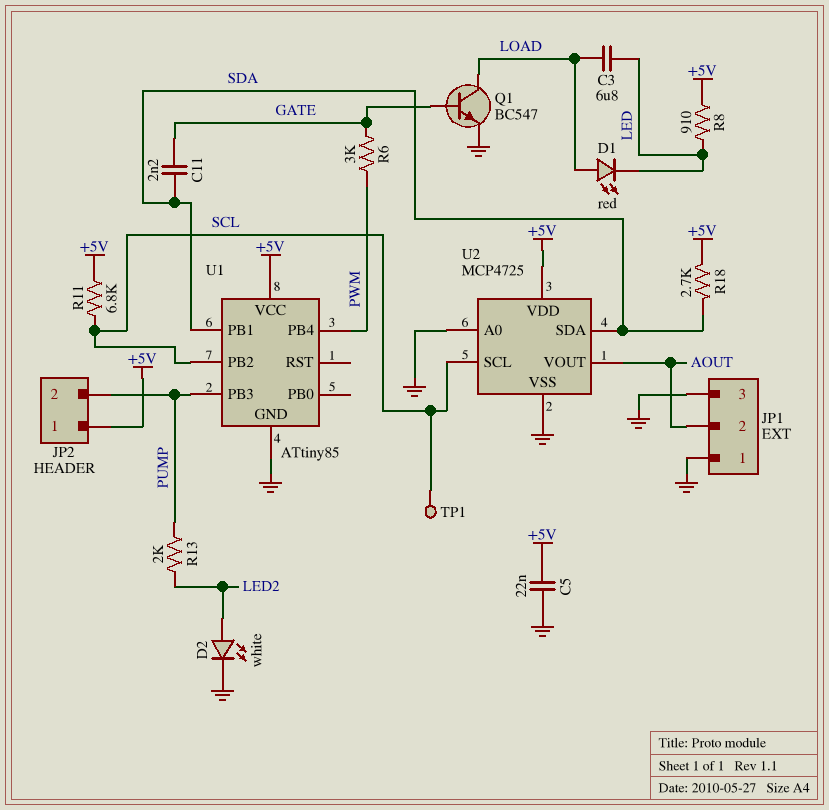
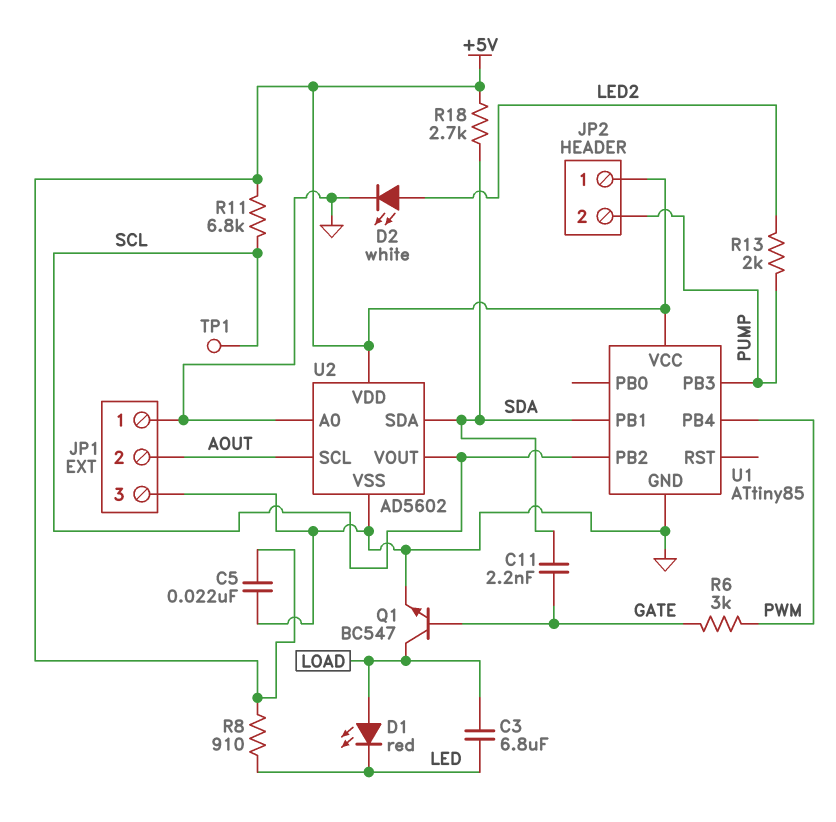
U2: MCP4725 -> AD5602
U2 pin SCL: SCL -> AOUT
U2 pin VOUT: AOUT -> SCL

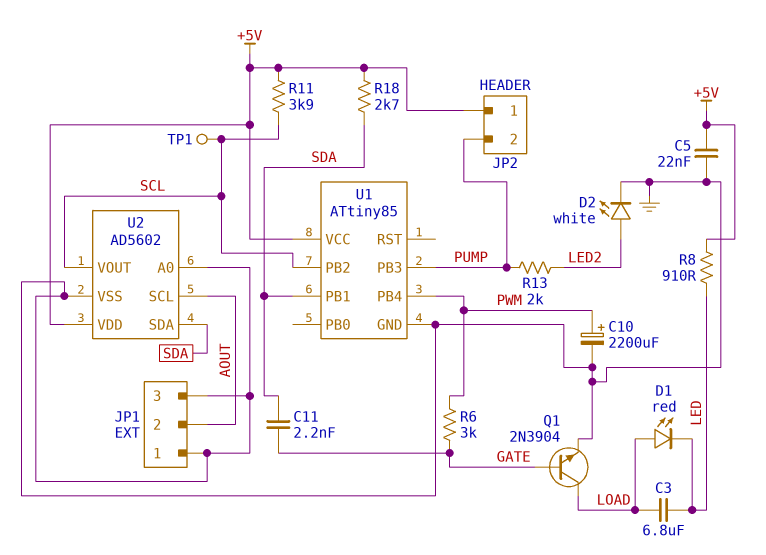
C10: none -> 2200uF (plus PWM, minus GND)
Q1: NPN BC547 (B GATE, C LOAD, E GND) -> NPN 2N3904 (B GATE, C LOAD, E GND)
R11: 6.8k (+5V, SCL) -> 3.9k (+5V, SCL)

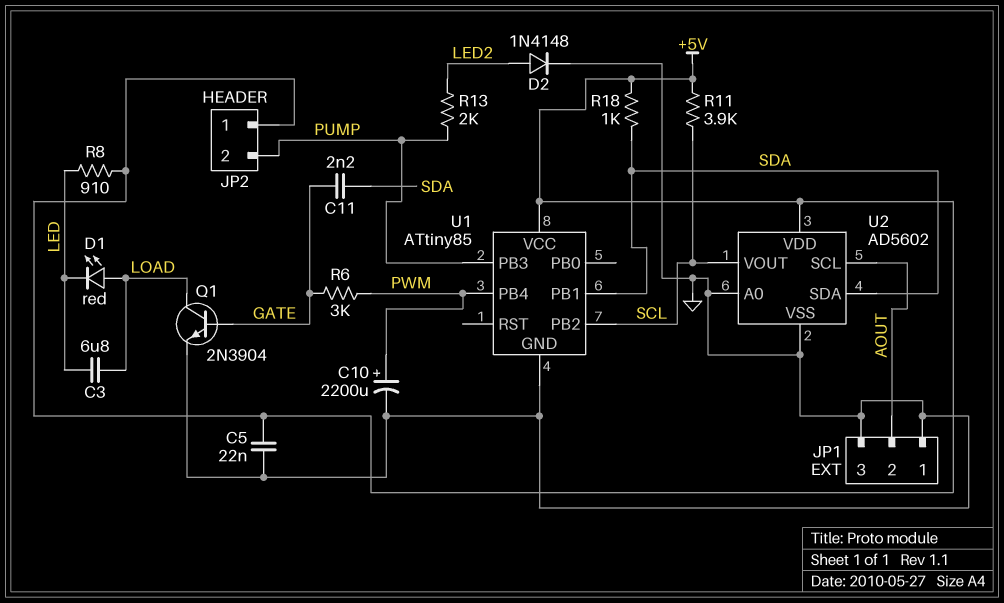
D2: LED white (A LED2, K GND) -> diode 1N4148 (A LED2, K GND)
R18: 2.7k (+5V, SDA) -> 1k (+5V, SDA)
TP1: test point (SCL) -> none

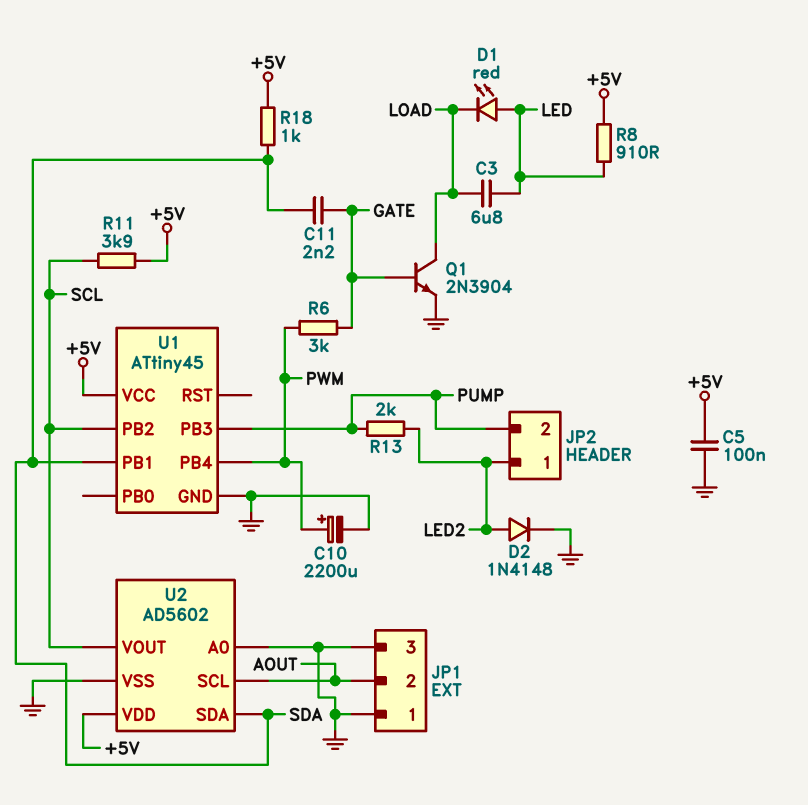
C5: 22nF (+5V, GND) -> 100nF (+5V, GND)
D1: LED red (A LOAD, K LED) -> LED red (A LED, K LOAD)
JP2 pin 1: +5V -> LED2
U1: ATtiny85 -> ATtiny45

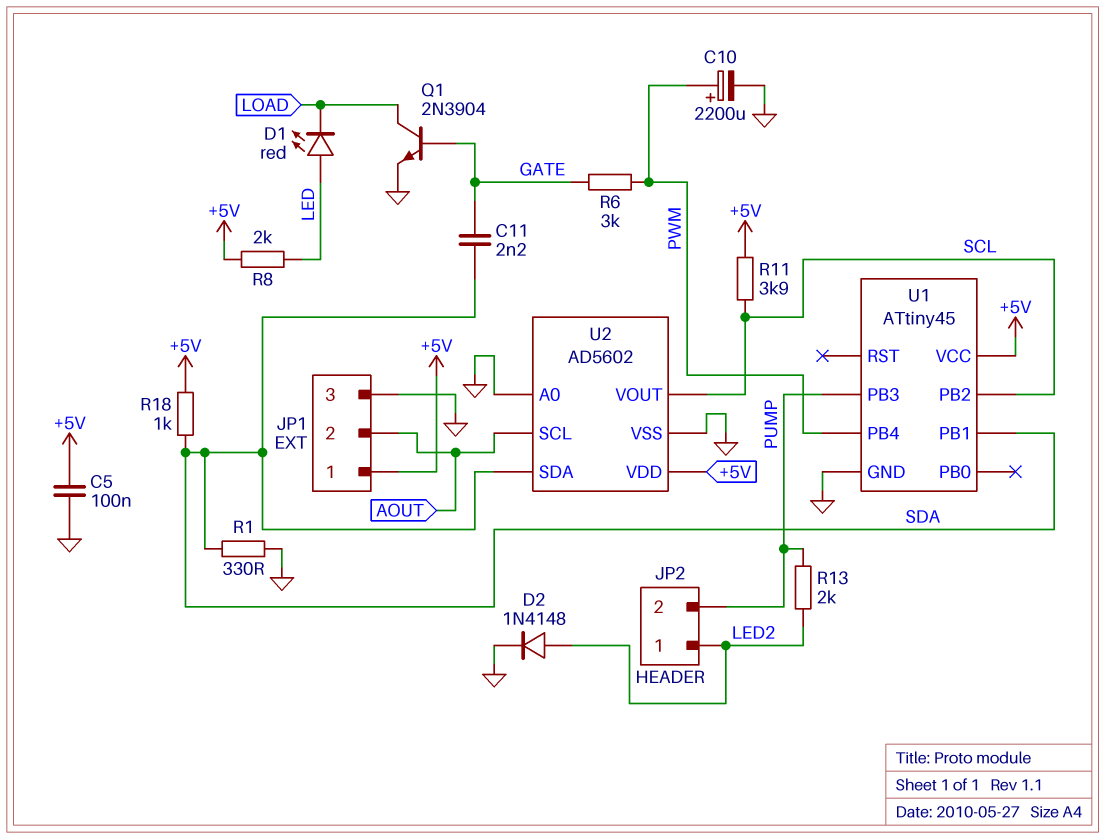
C3: 6.8uF (LED, LOAD) -> none
JP1 pin 1: GND -> +5V
R1: none -> 330 (GND, SDA)
R8: 910 (+5V, LED) -> 2k (+5V, LED)

